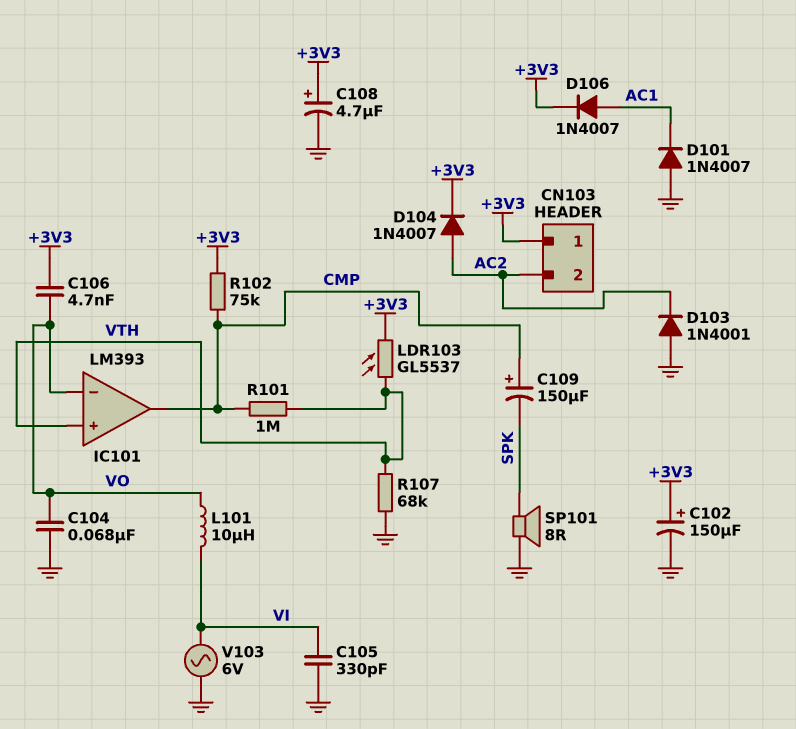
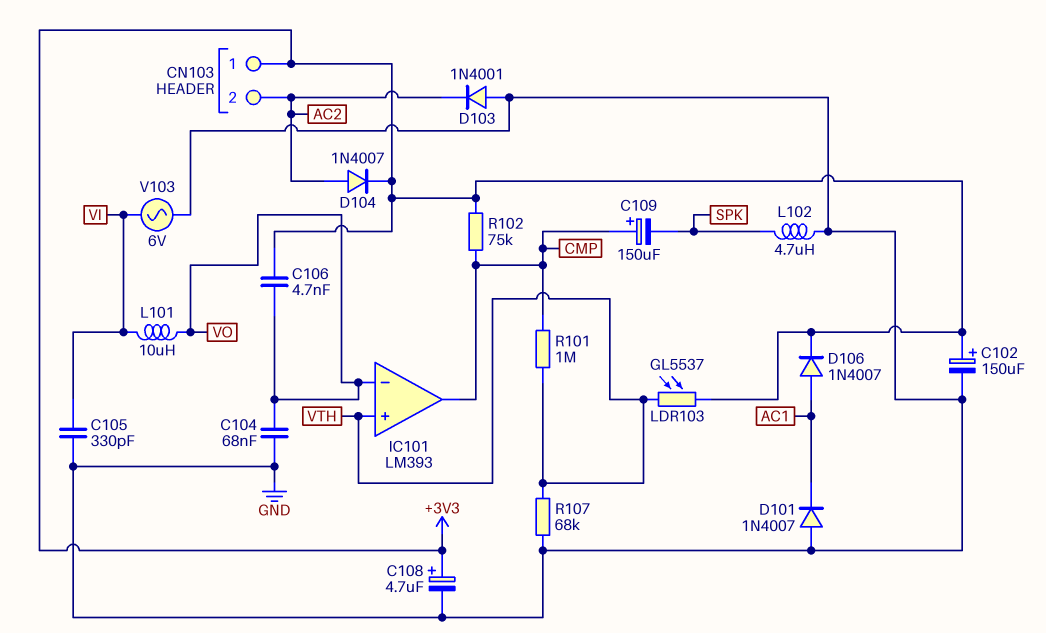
L102: none -> 4.7uH (GND, SPK)
SP101: speaker 8R (GND, SPK) -> none

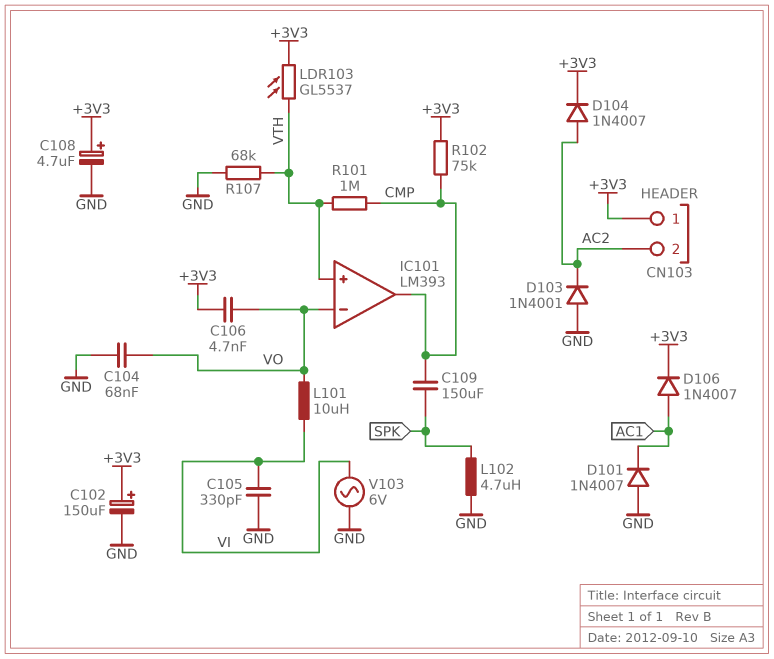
C109: 150uF (plus CMP, minus SPK) -> 150uF (CMP, SPK)

